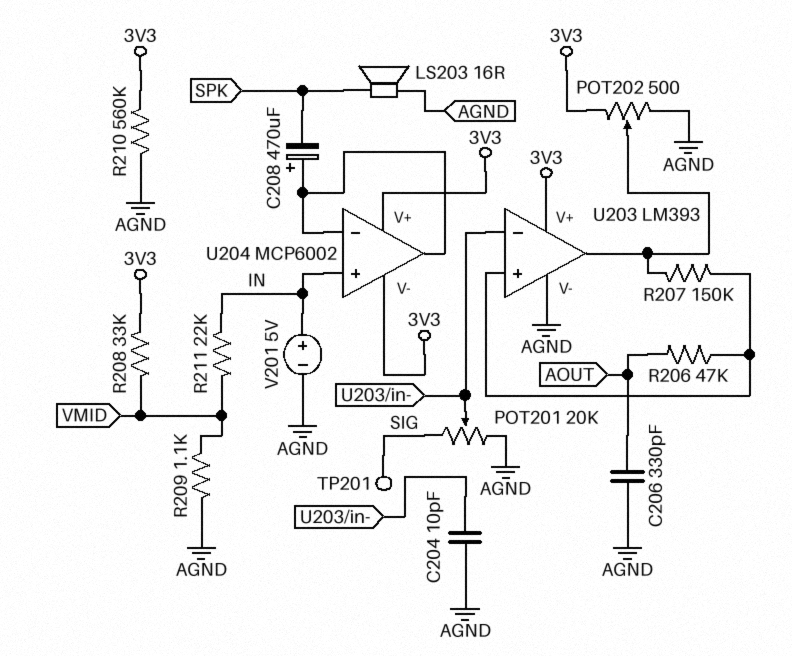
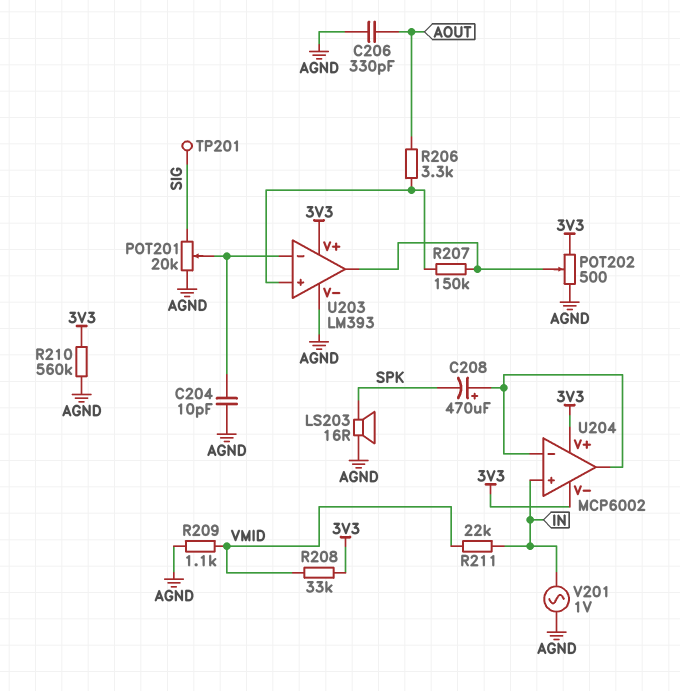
R206: 47k (AOUT, U203/in+) -> 3.3k (AOUT, U203/in+)
V201: 5V (plus IN, minus AGND) -> AC 1V (AGND, IN)

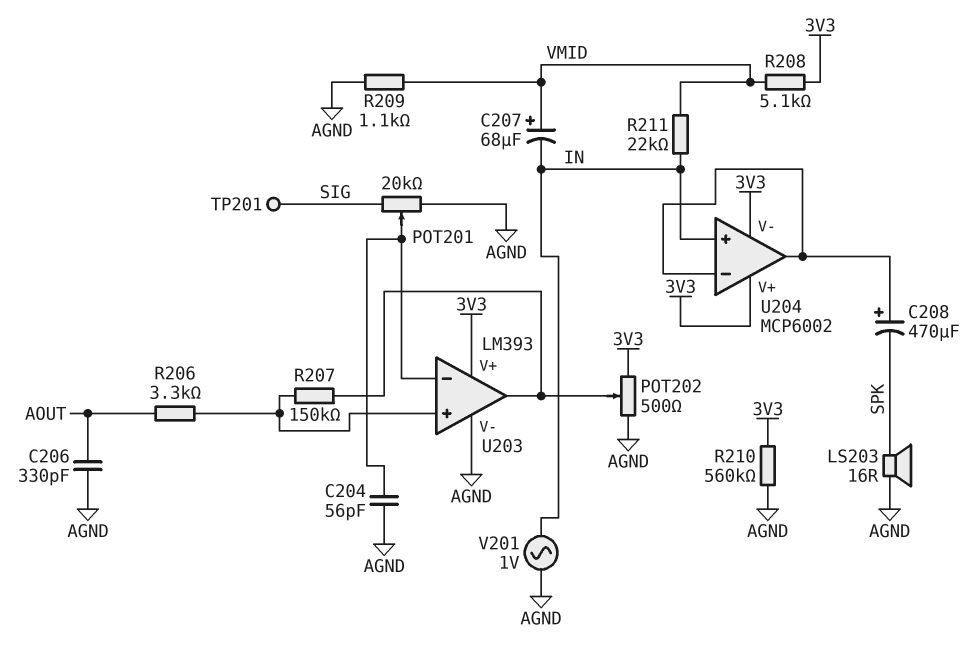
C204: 10pF (AGND, U203/in-) -> 56pF (AGND, U203/in-)
C207: none -> 68uF (plus VMID, minus IN)
R208: 33k (3V3, VMID) -> 5.1k (3V3, VMID)

